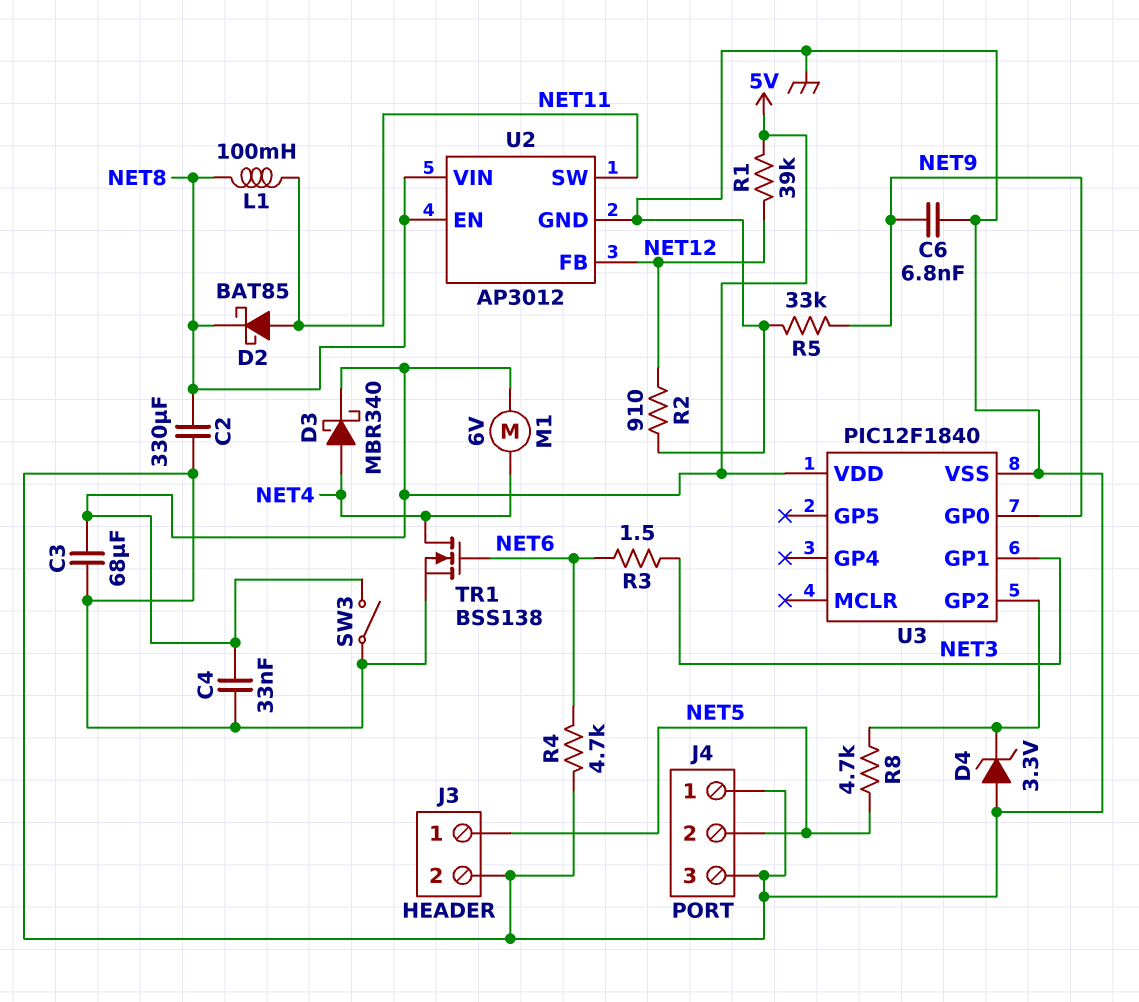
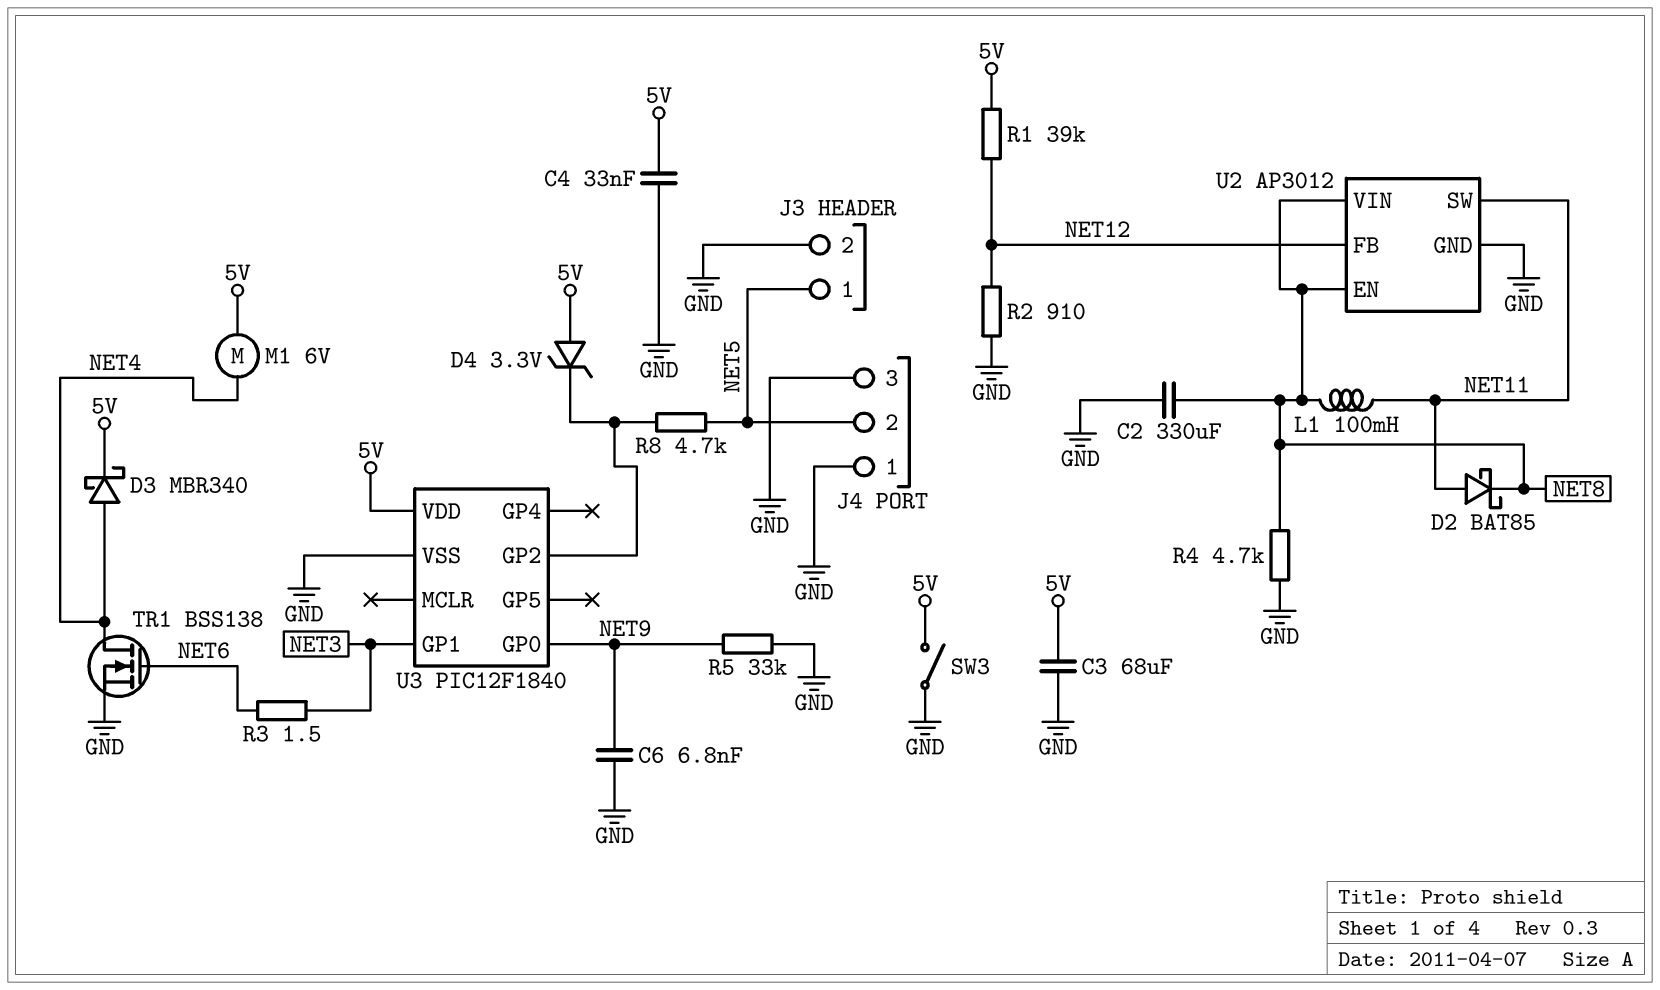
D4: zener 3.3V (A GND, K U3/GP2) -> zener 3.3V (A 5V, K U3/GP2)
R4: 4.7k (GND, NET6) -> 4.7k (GND, NET8)

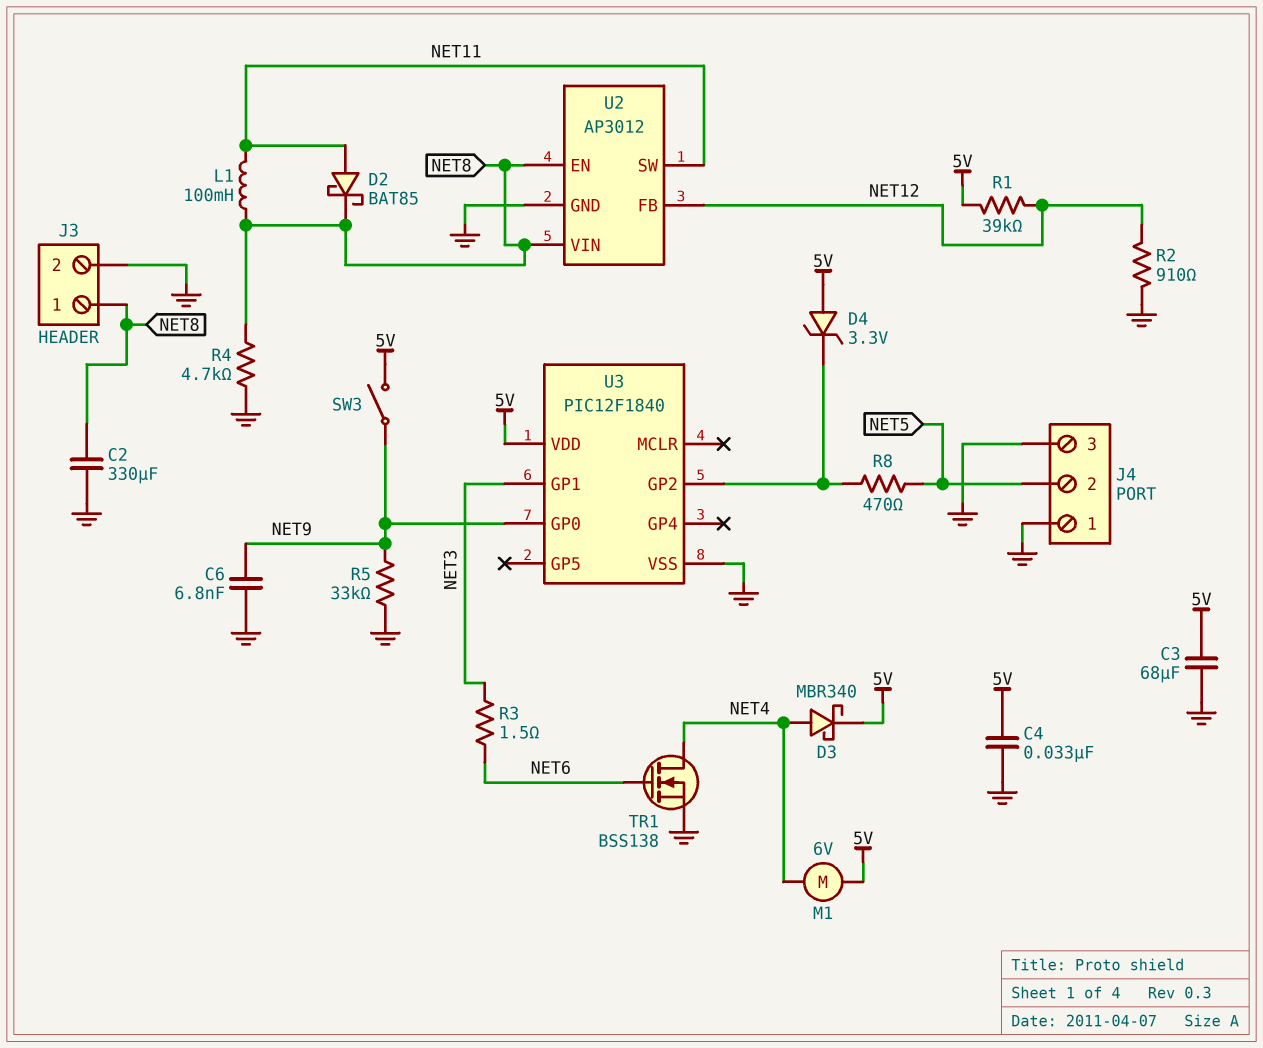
J3 pin 1: NET5 -> NET8
R8: 4.7k (NET5, U3/GP2) -> 470 (NET5, U3/GP2)
SW3: switch (5V, GND) -> switch (5V, NET9)

